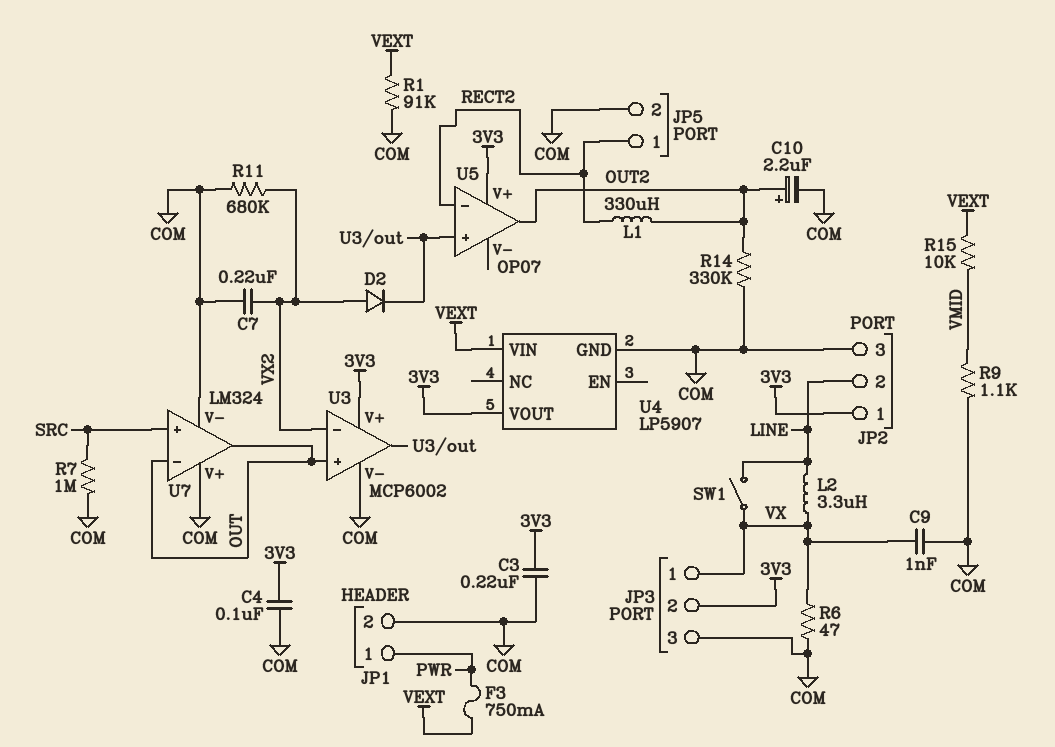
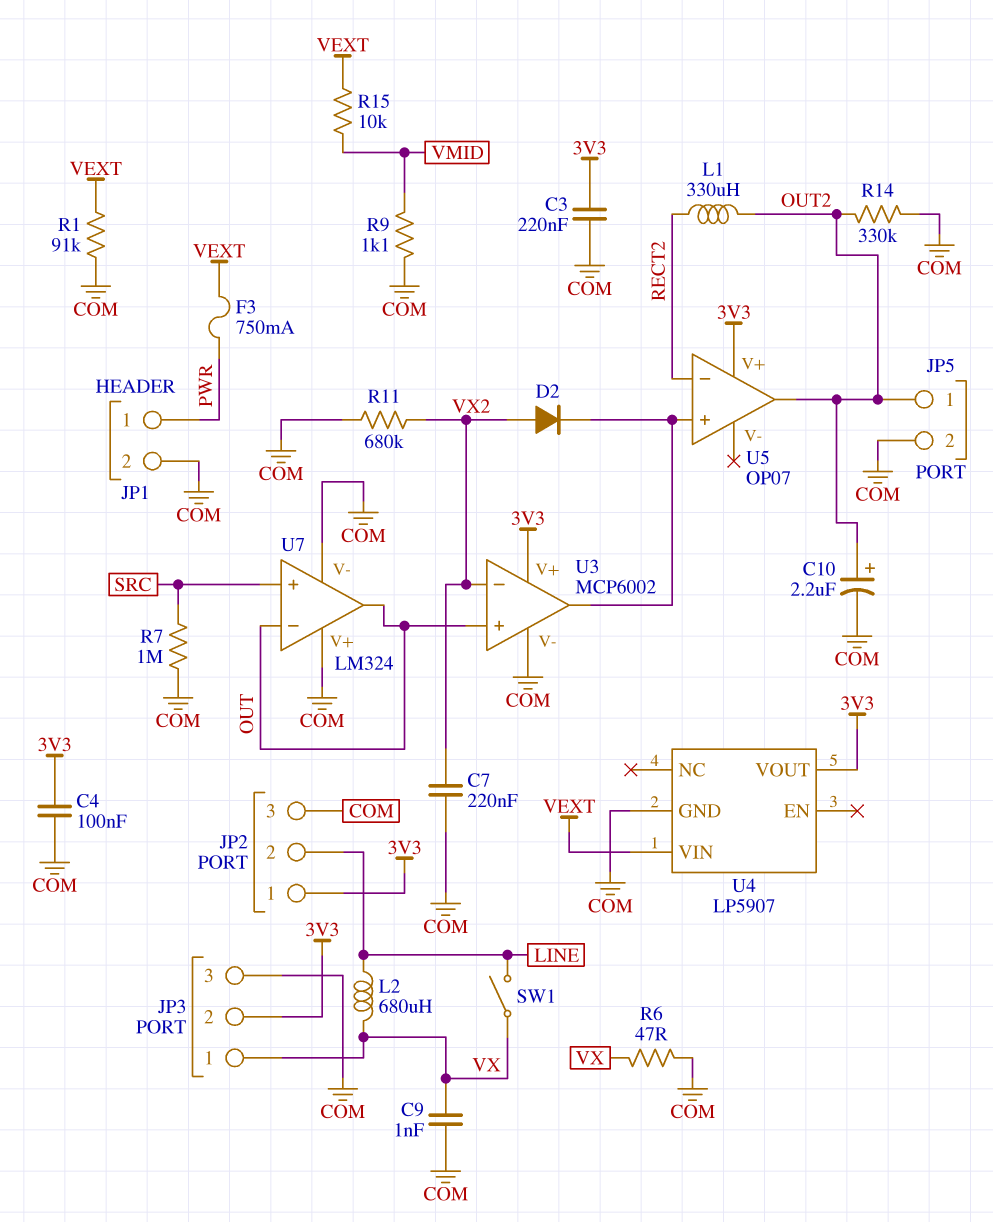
JP5 pin 1: RECT2 -> OUT2
L2: 3.3uH (LINE, VX) -> 680uH (LINE, VX)

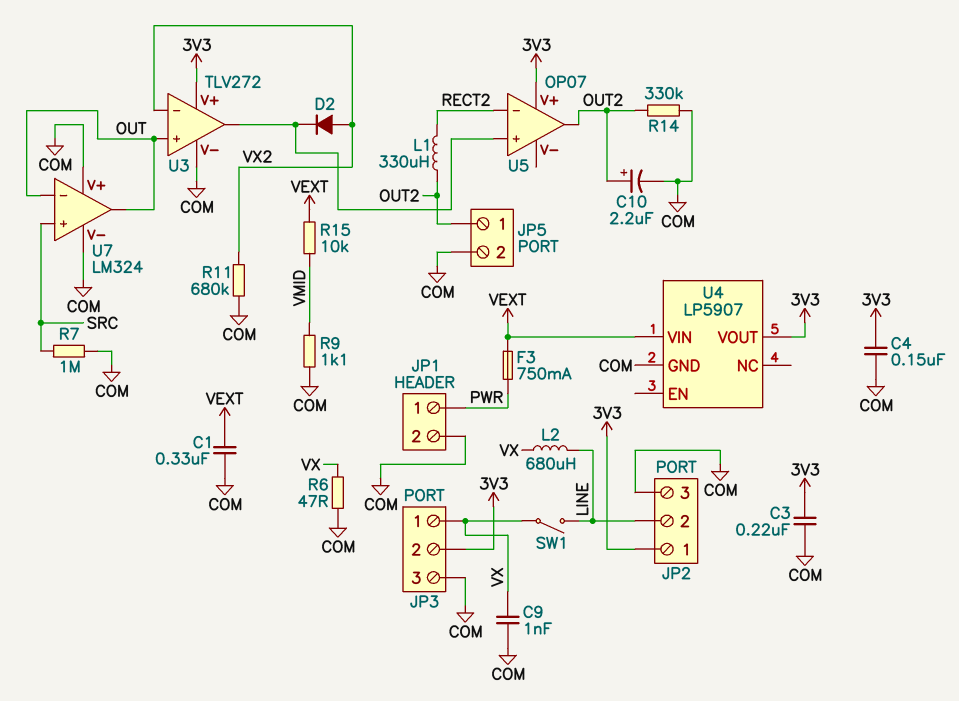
C1: none -> 330nF (COM, VEXT)
C4: 100nF (3V3, COM) -> 150nF (3V3, COM)
C7: 220nF (COM, VX2) -> none
R1: 91k (COM, VEXT) -> none
U3: MCP6002 -> TLV272

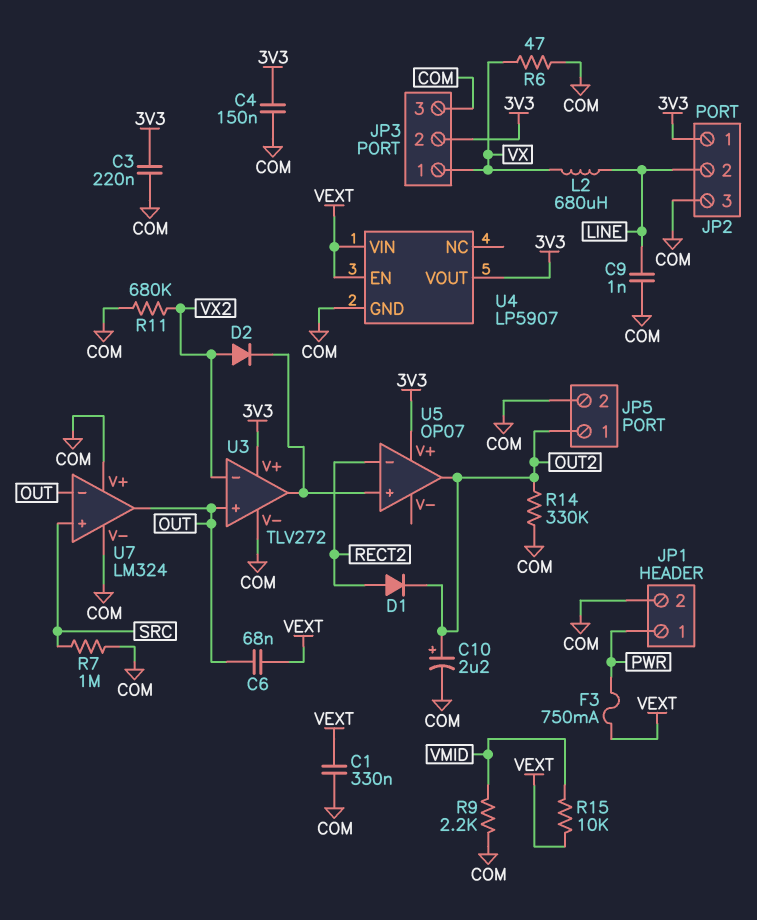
C6: none -> 68nF (OUT, VEXT)
C9: 1nF (COM, VX) -> 1nF (COM, LINE)
D1: none -> diode (A RECT2, K OUT2)
L1: 330uH (OUT2, RECT2) -> none
R9: 1.1k (COM, VMID) -> 2.2k (COM, VMID)
SW1: switch (LINE, VX) -> none
U4 pin EN: none -> VEXT

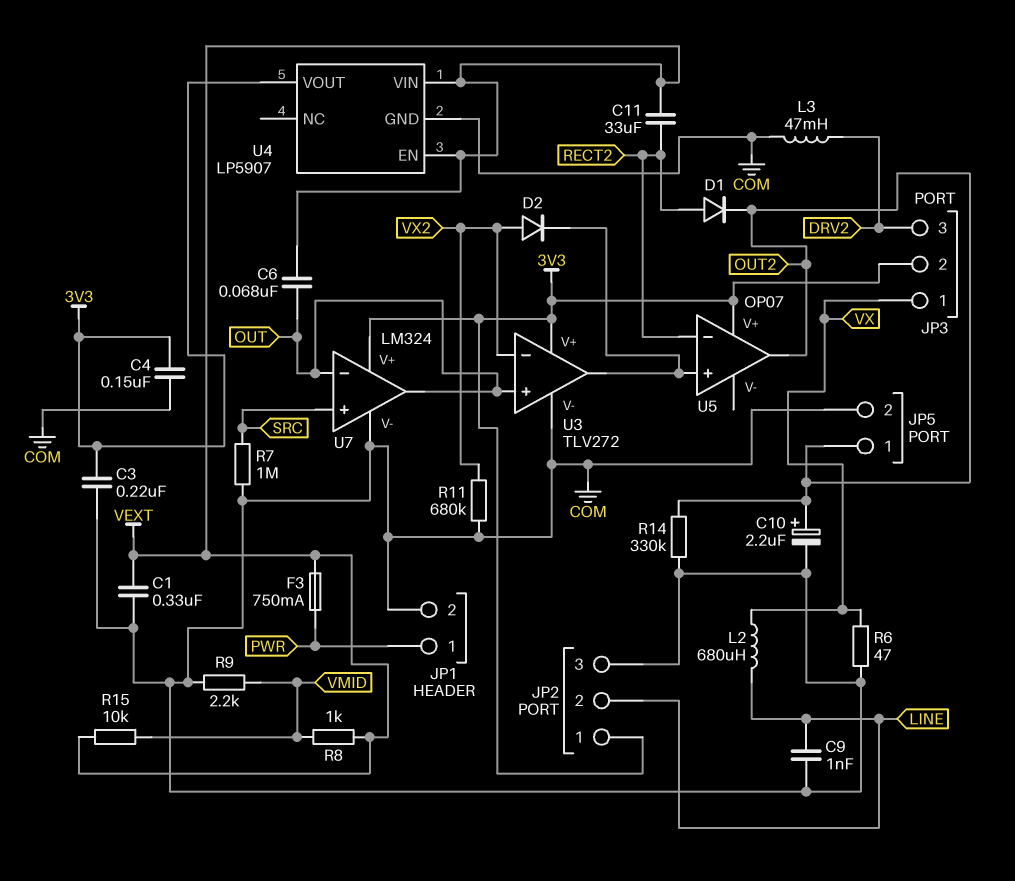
C11: none -> 33uF (RECT2, VEXT)
JP3 pin 3: COM -> DRV2
L3: none -> 47mH (COM, DRV2)
R8: none -> 1k (VEXT, VMID)
U7 pin V+: COM -> 3V3

